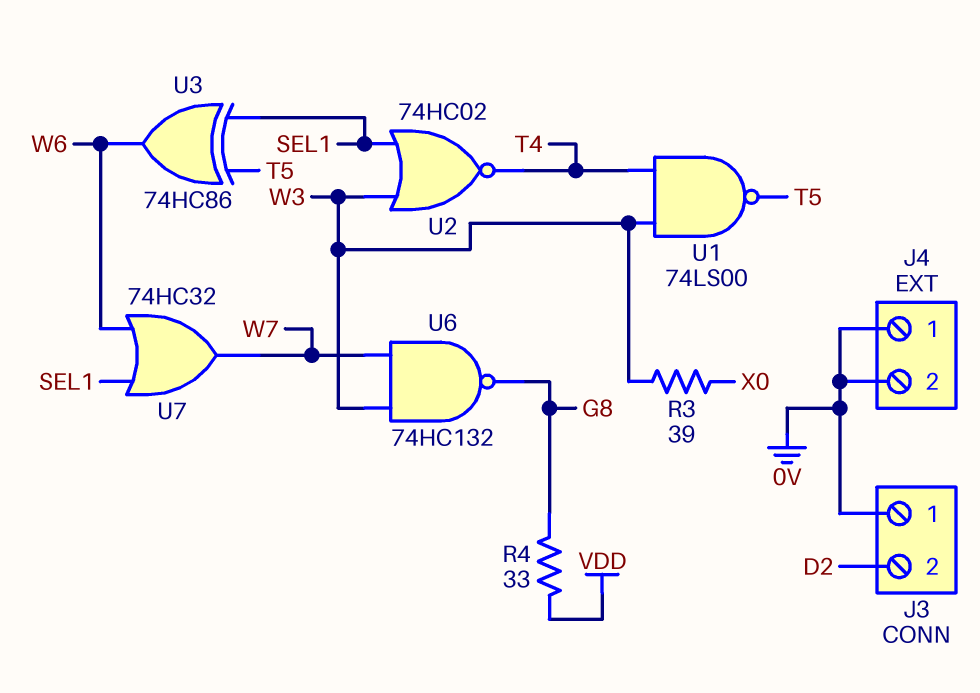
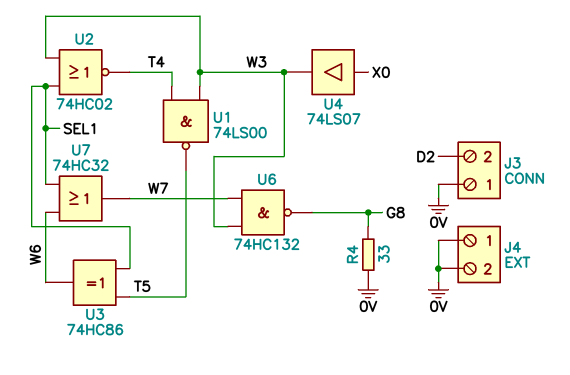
R3: 39 (W3, X0) -> none
R4: 33 (G8, VDD) -> 33 (0V, G8)
U4: none -> buffer 74LS07 (in X0, out W3)

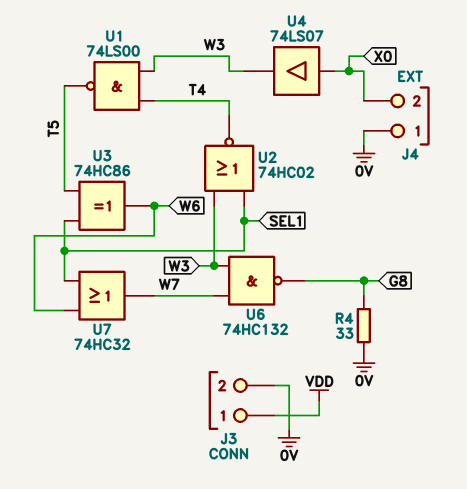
J3 pin 1: 0V -> VDD
J3 pin 2: D2 -> 0V
J4 pin 2: 0V -> X0

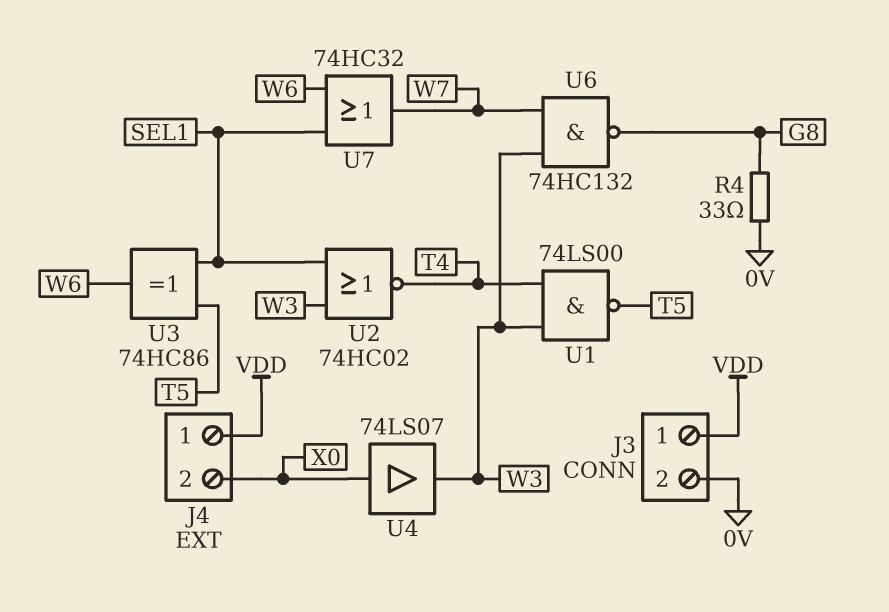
J4 pin 1: 0V -> VDD

